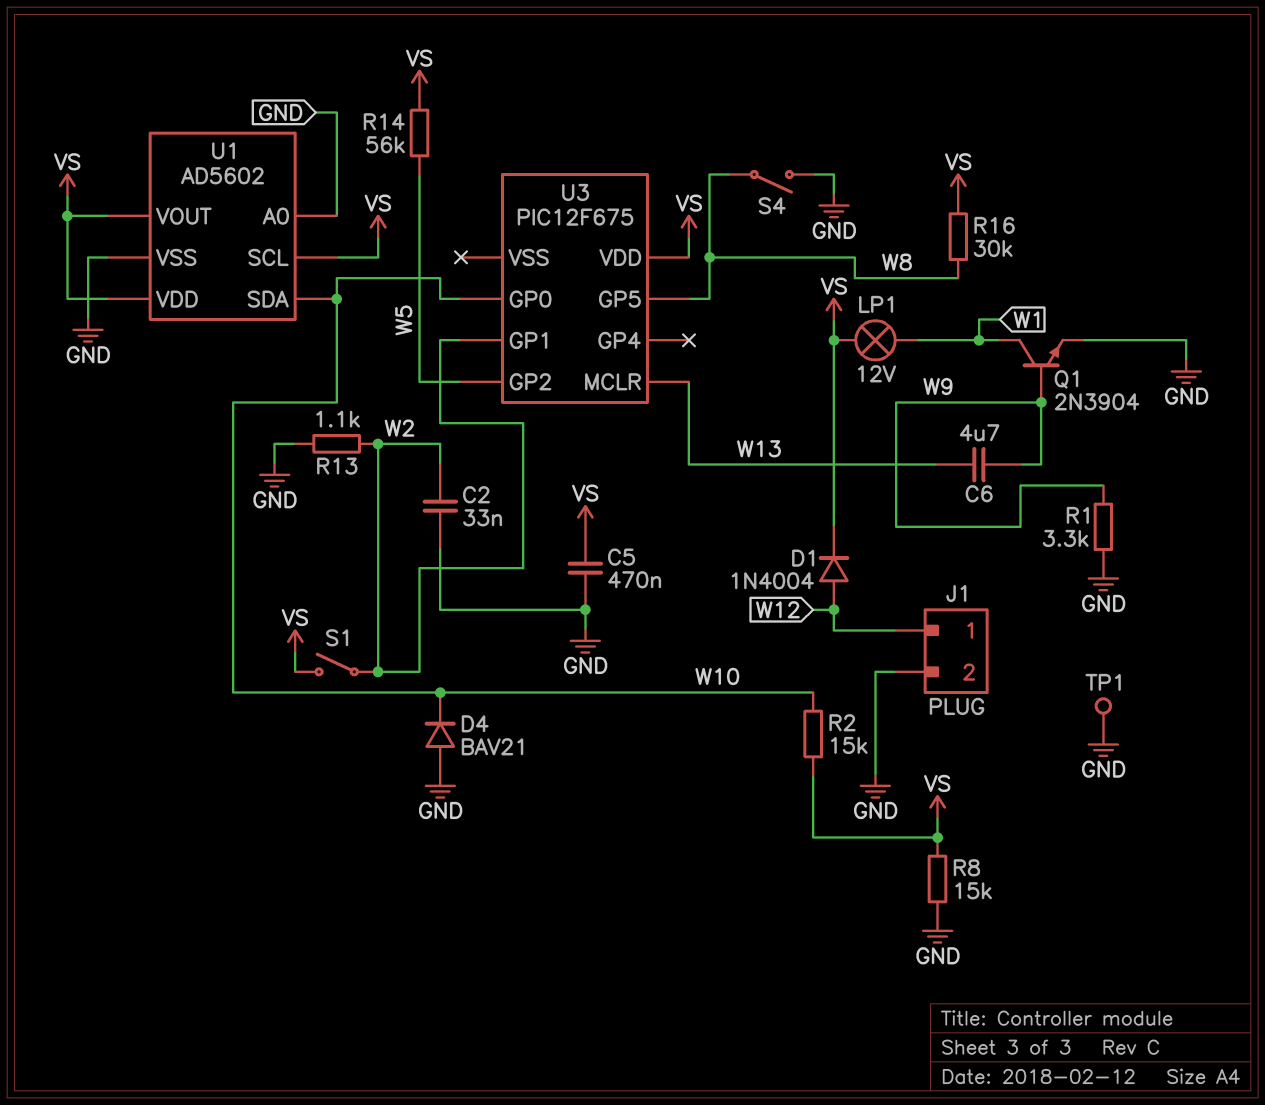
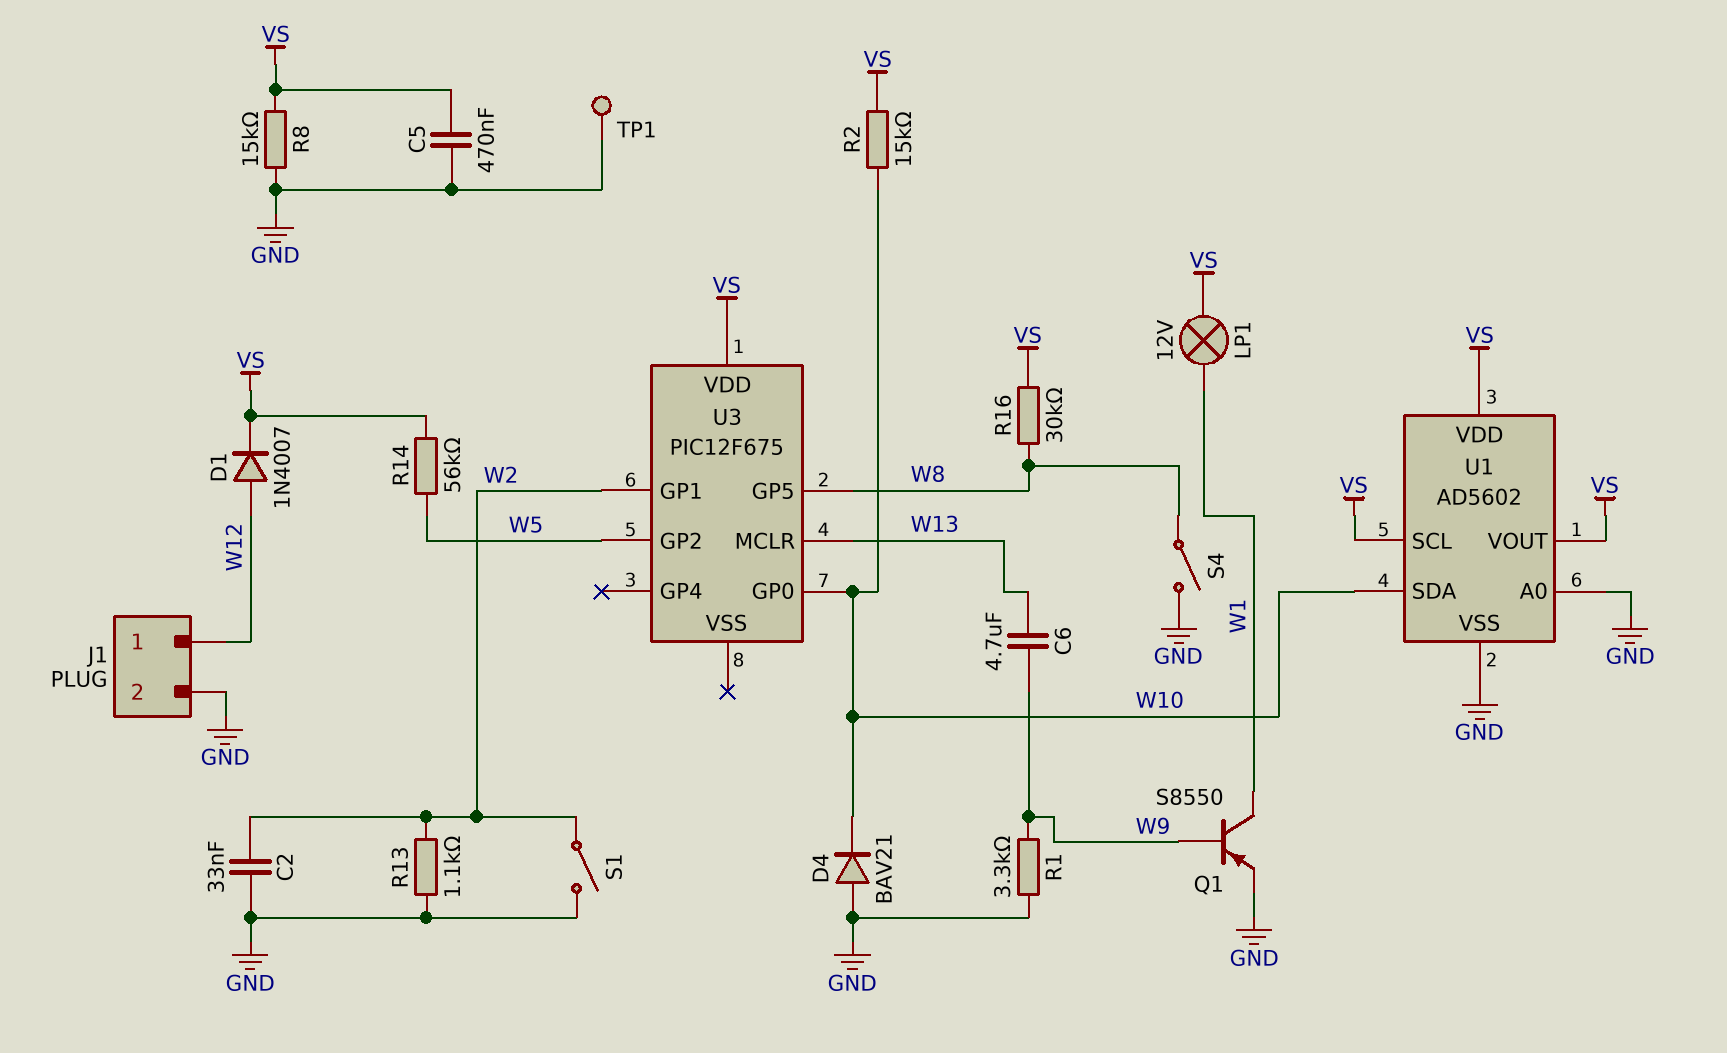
D1: diode 1N4004 (A W12, K VS) -> diode 1N4007 (A W12, K VS)
Q1: NPN 2N3904 (B W9, C W1, E GND) -> PNP S8550 (B W9, C W1, E GND)
S1: switch (VS, W2) -> switch (GND, W2)

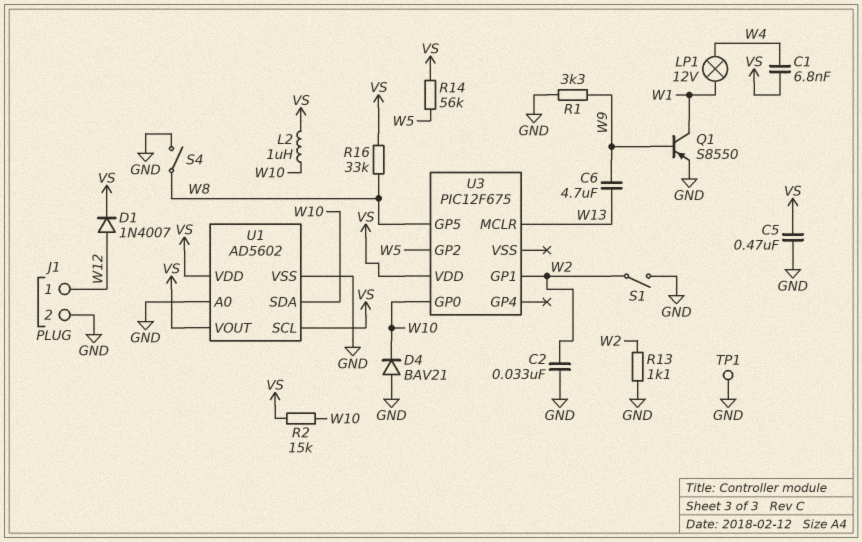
C1: none -> 6.8nF (VS, W4)
L2: none -> 1uH (VS, W10)
LP1: lamp 12V (VS, W1) -> lamp 12V (W1, W4)
R8: 15k (GND, VS) -> none
R16: 30k (VS, W8) -> 33k (VS, W8)

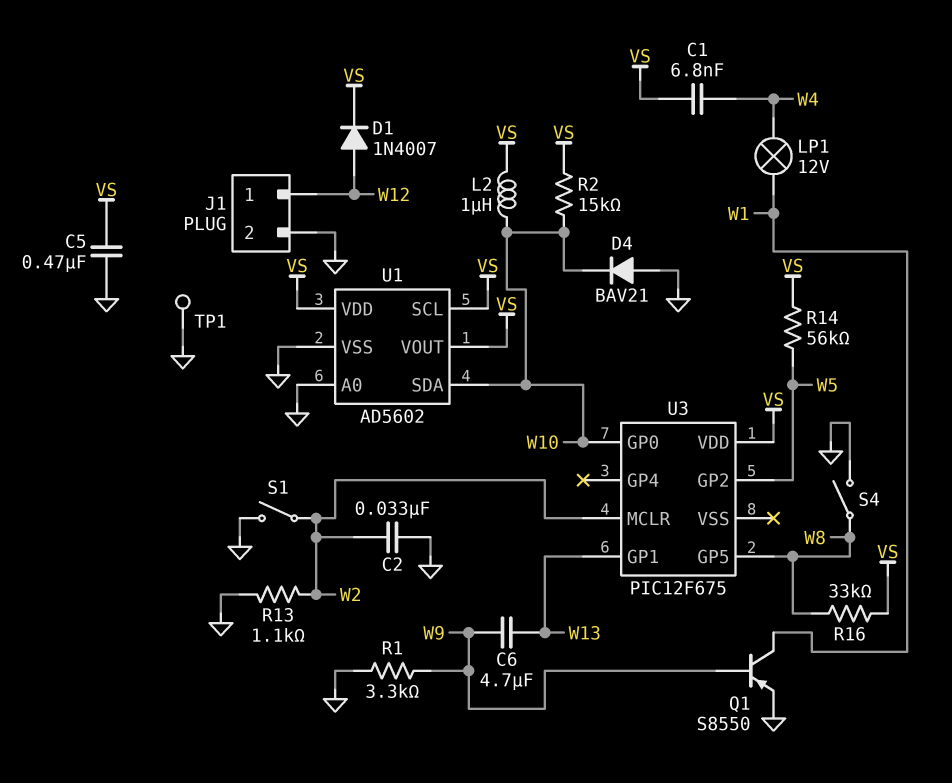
U3 pin GP1: W2 -> W13
U3 pin MCLR: W13 -> W2

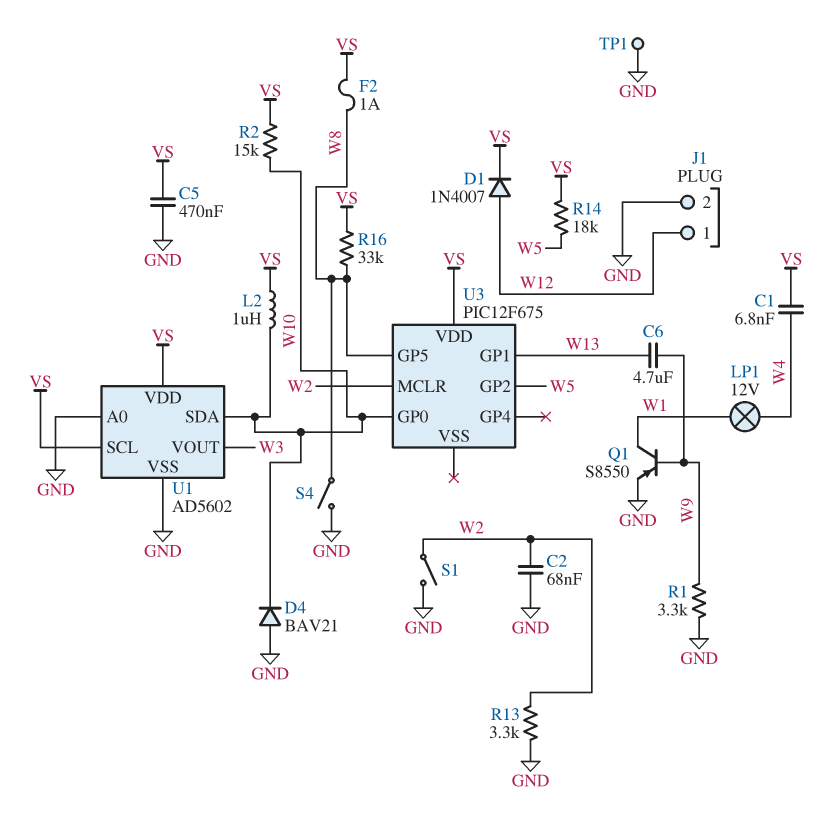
C2: 33nF (GND, W2) -> 68nF (GND, W2)
F2: none -> 1A (VS, W8)
R13: 1.1k (GND, W2) -> 3.3k (GND, W2)
R14: 56k (VS, W5) -> 18k (VS, W5)
U1 pin VOUT: VS -> W3

